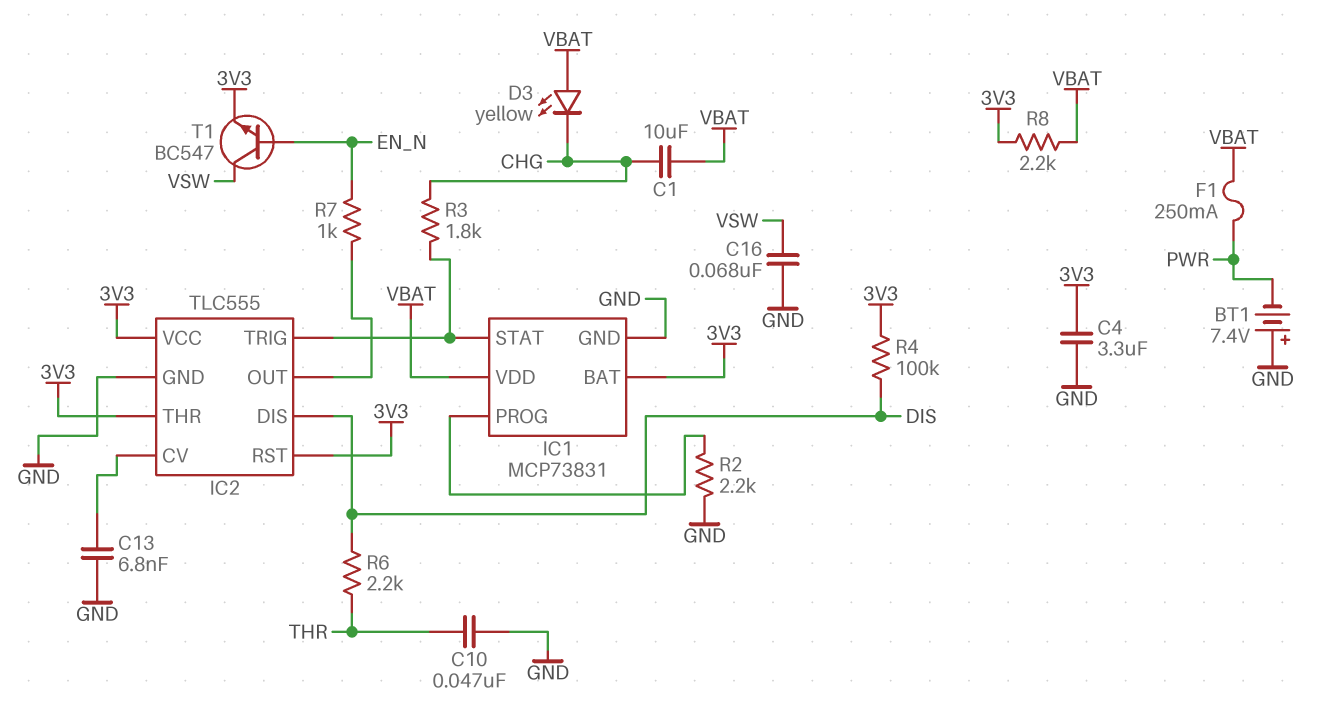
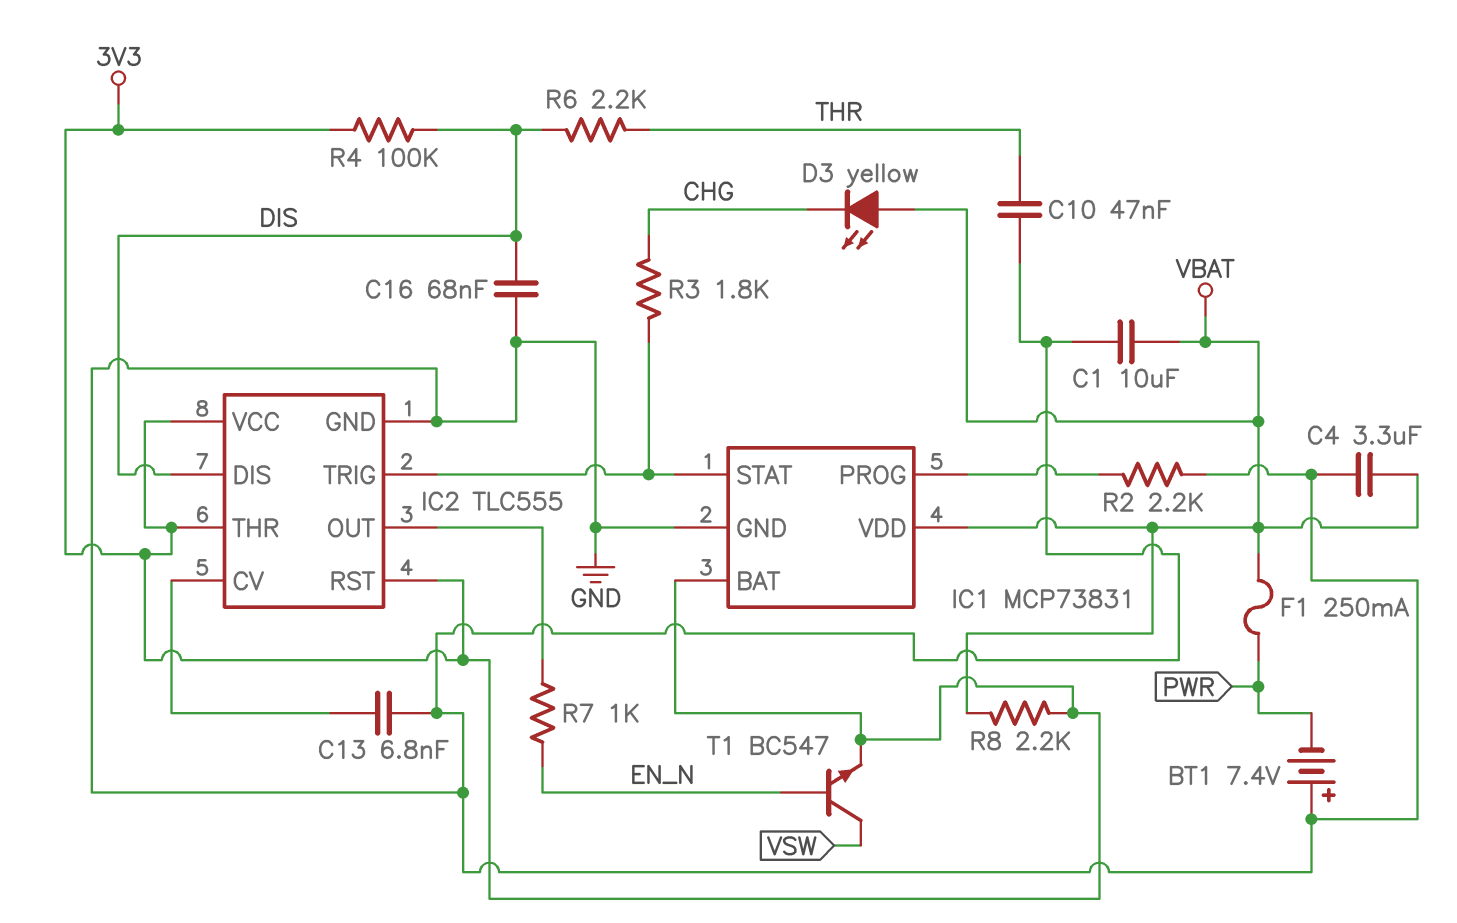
C1: 10uF (CHG, VBAT) -> 10uF (GND, VBAT)
C4: 3.3uF (3V3, GND) -> 3.3uF (GND, VBAT)
C16: 68nF (GND, VSW) -> 68nF (DIS, GND)

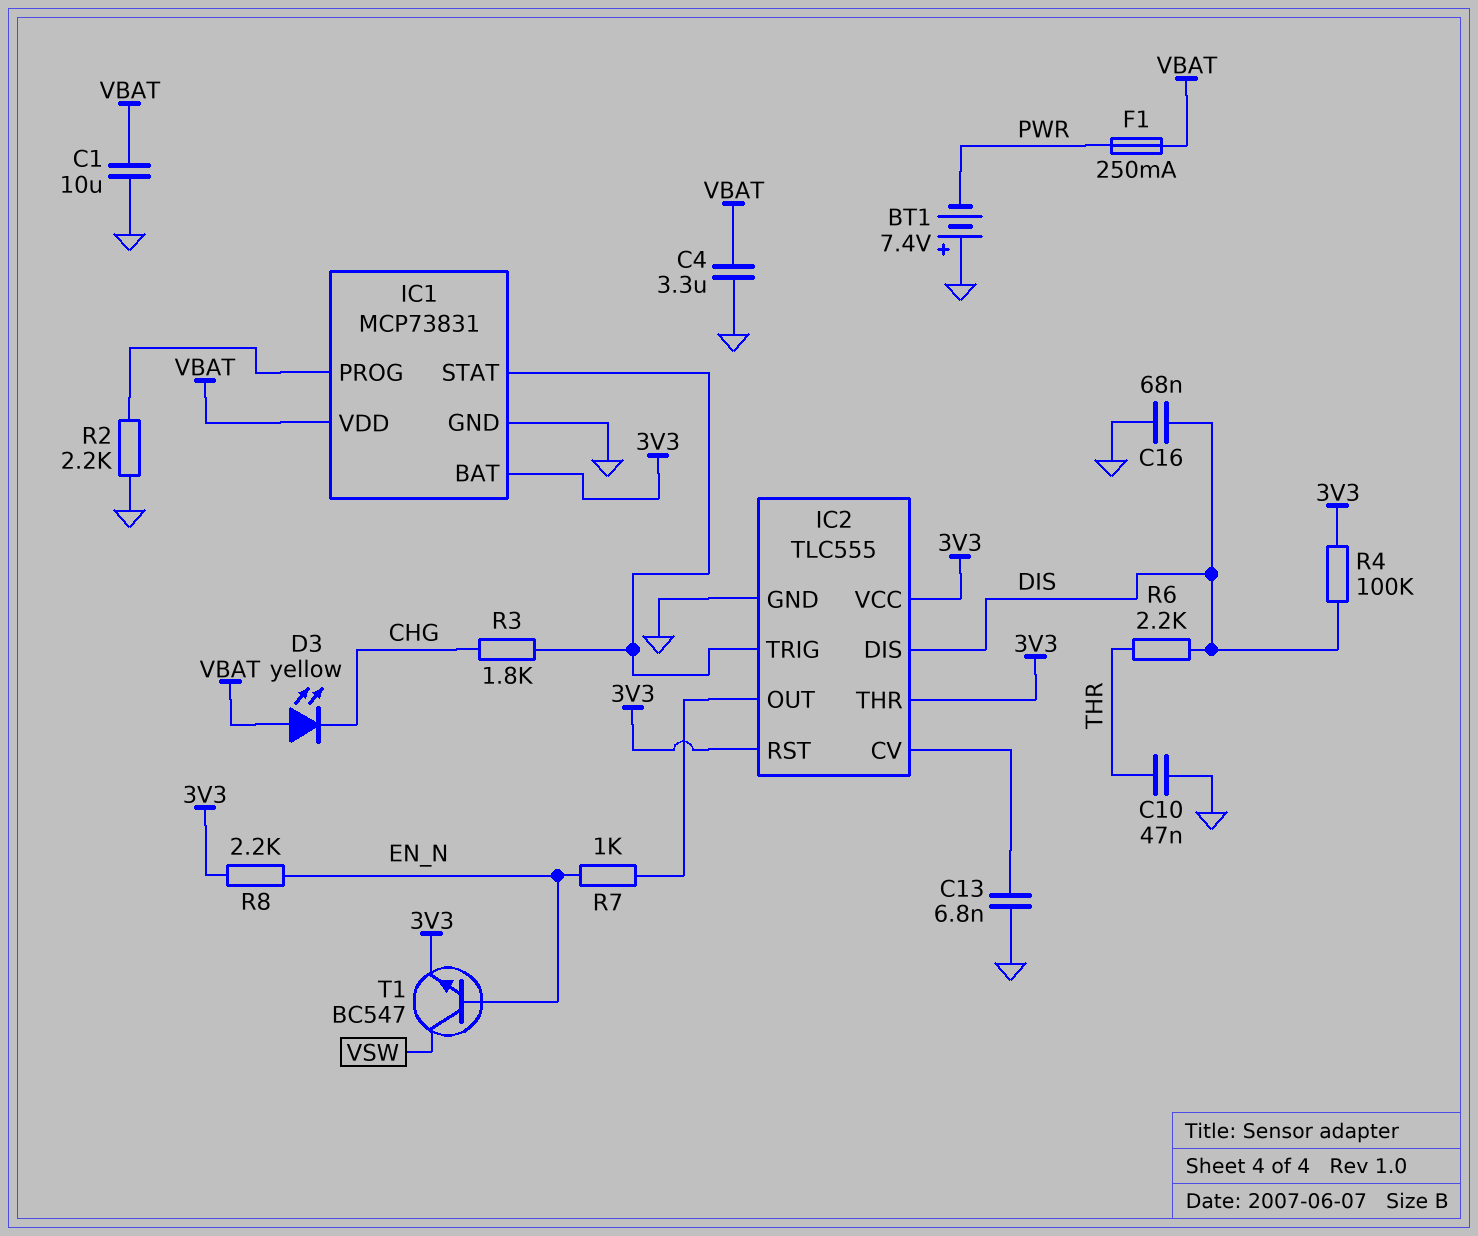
R8: 2.2k (3V3, VBAT) -> 2.2k (3V3, EN_N)

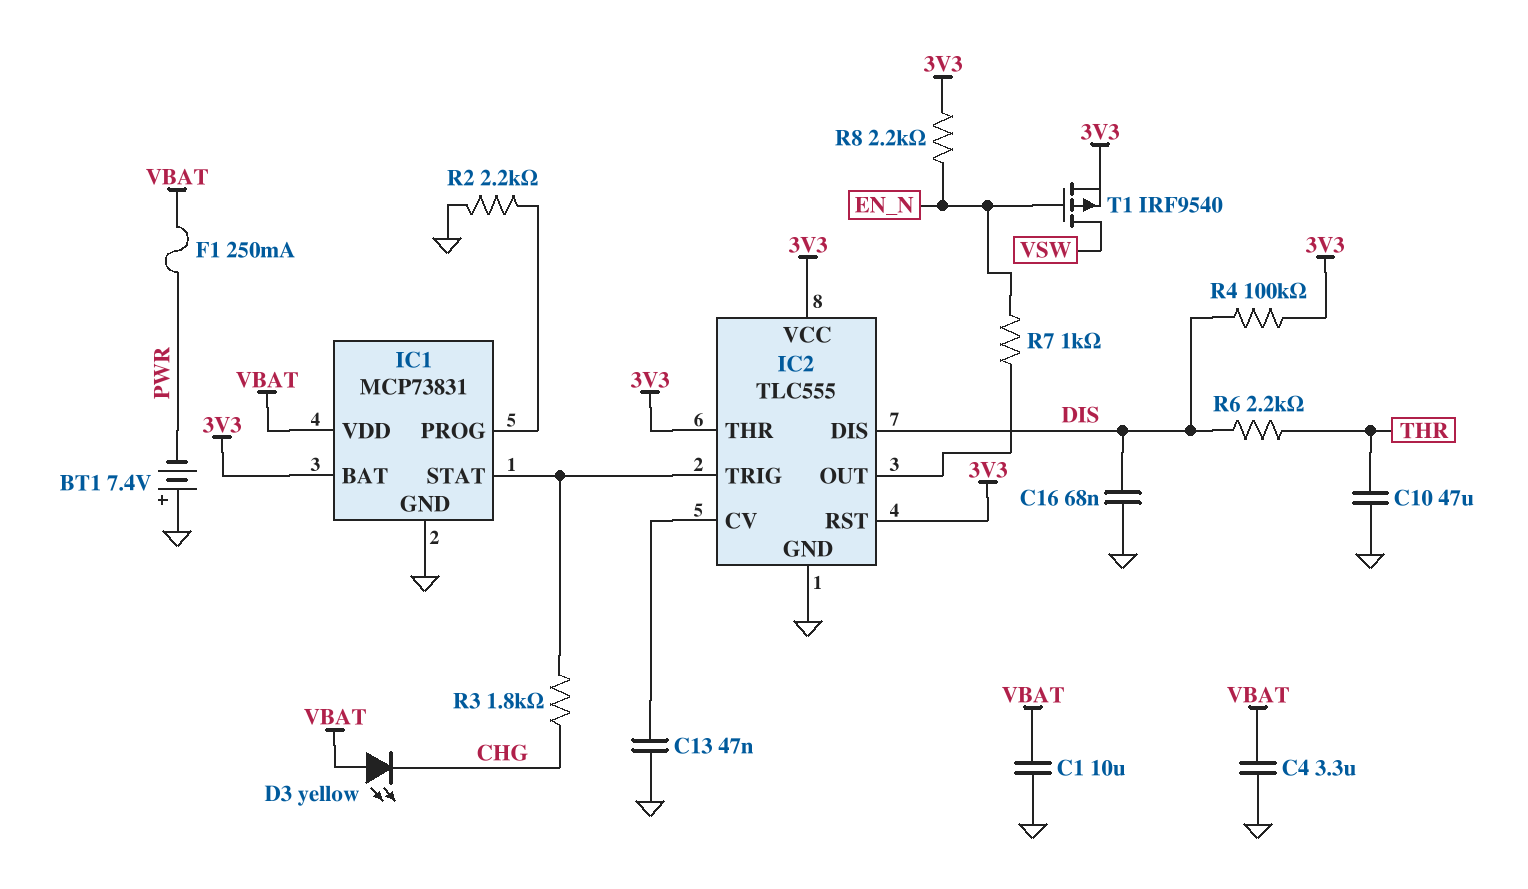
C10: 47nF (GND, THR) -> 47uF (GND, THR)
C13: 6.8nF (GND, IC2/CV) -> 47nF (GND, IC2/CV)
T1: NPN BC547 (B EN_N, C VSW, E 3V3) -> PMOS IRF9540 (G EN_N, D VSW, S 3V3)

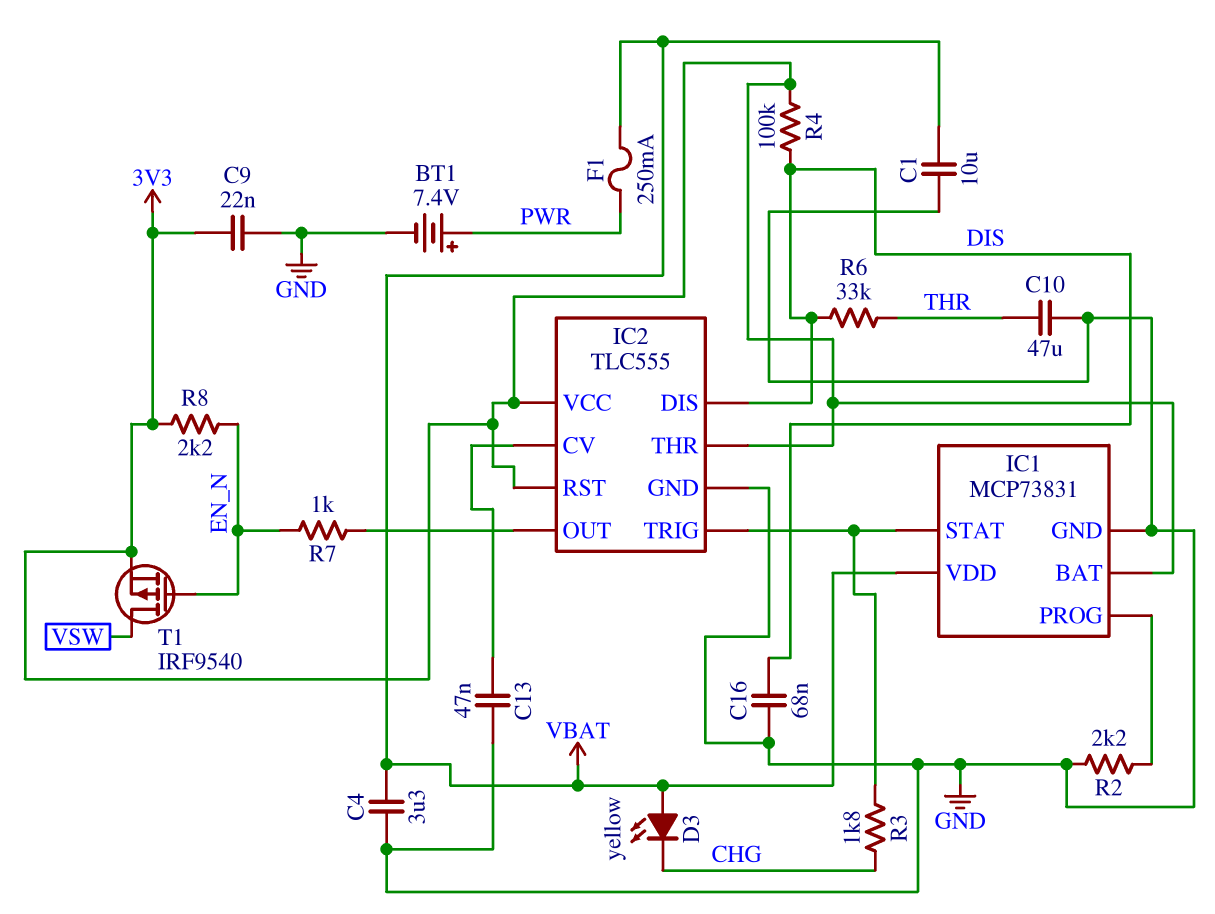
BT1: 7.4V (plus GND, minus PWR) -> 7.4V (plus PWR, minus GND)
C9: none -> 22nF (3V3, GND)
R6: 2.2k (DIS, THR) -> 33k (DIS, THR)

